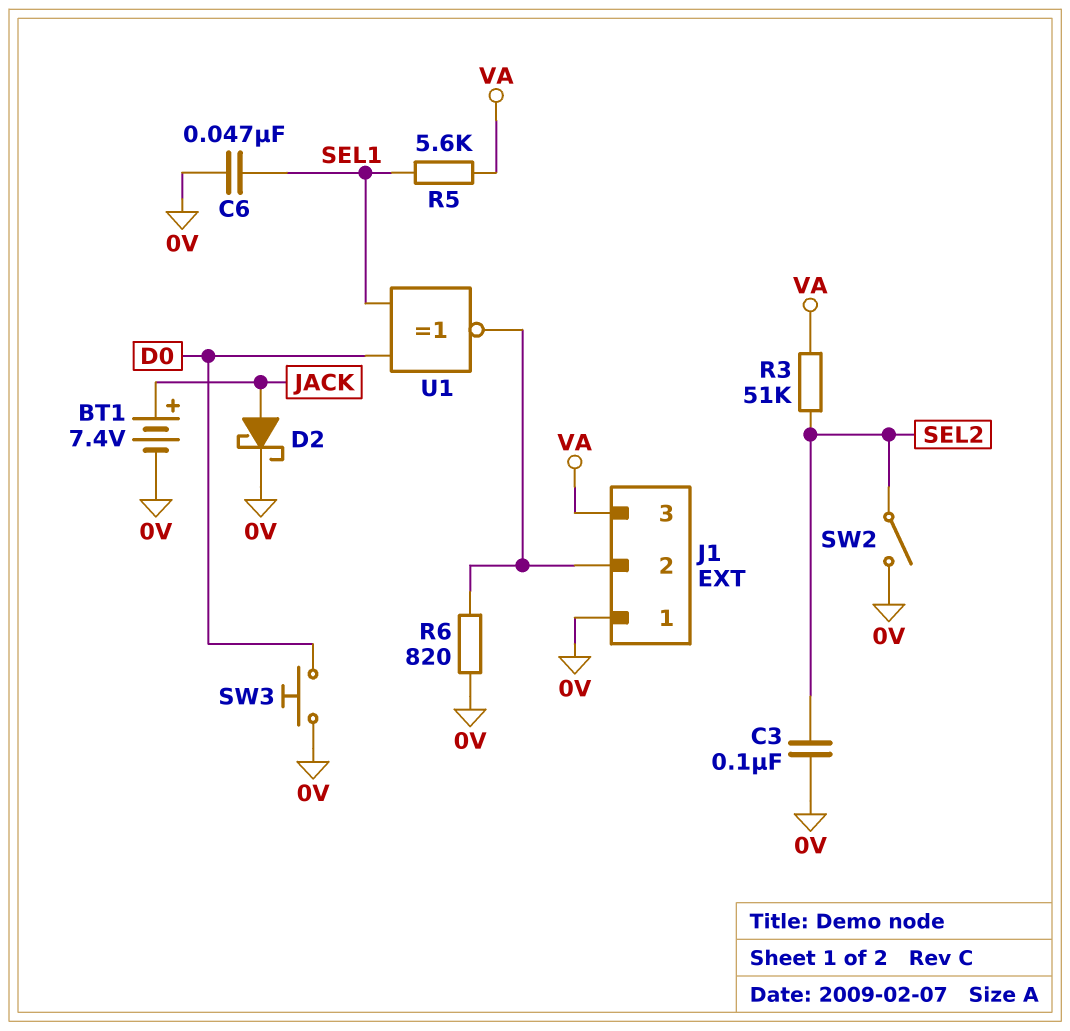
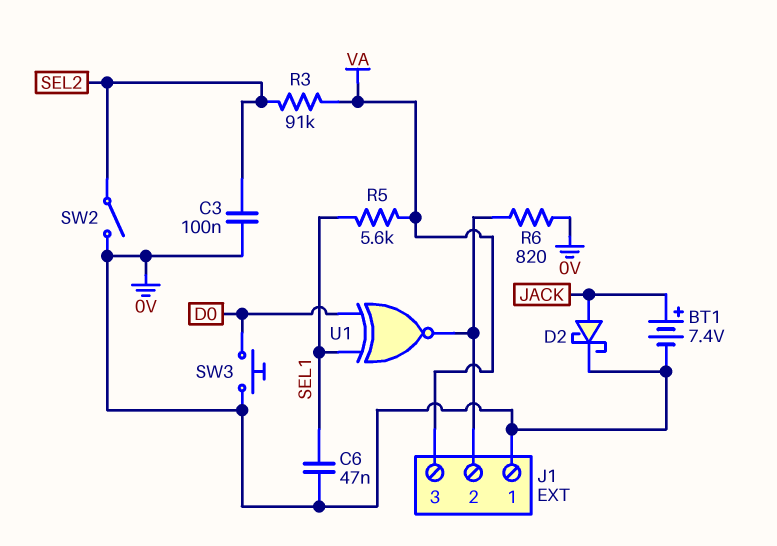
R3: 51k (SEL2, VA) -> 91k (SEL2, VA)

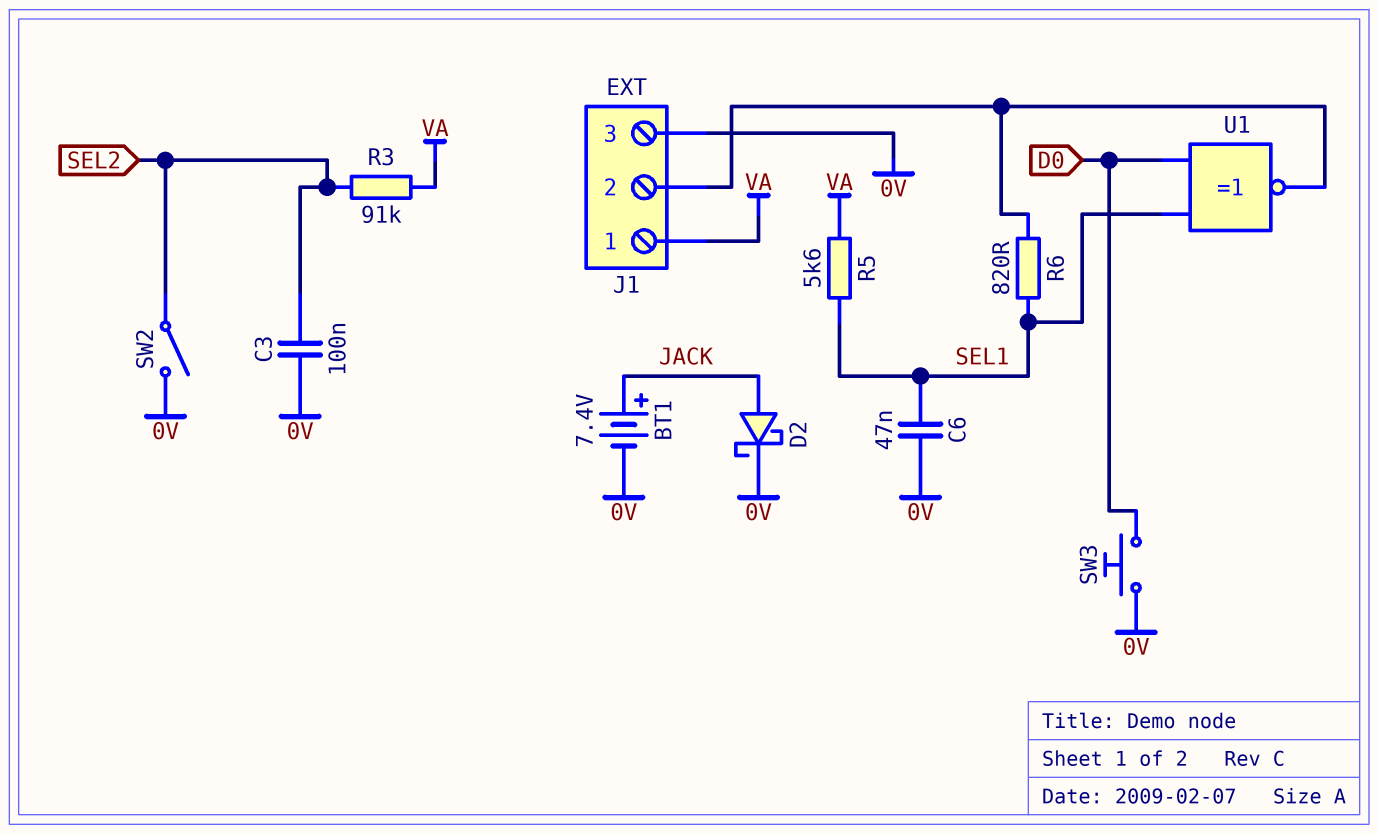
J1 pin 1: 0V -> VA
J1 pin 3: VA -> 0V
R6: 820 (0V, J1/2) -> 820 (J1/2, SEL1)

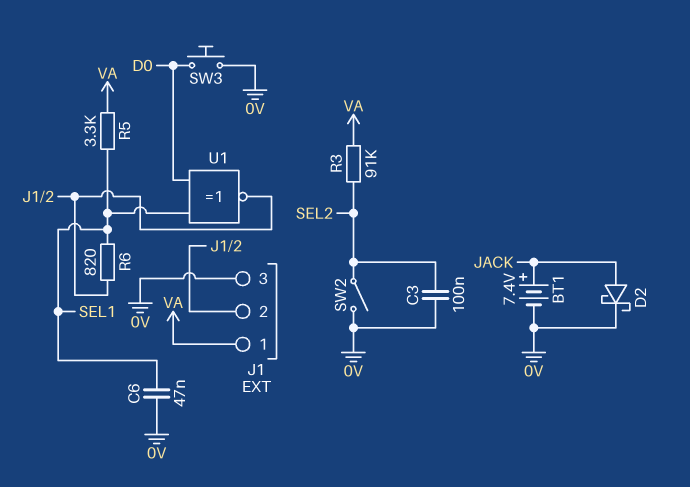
R5: 5.6k (SEL1, VA) -> 3.3k (SEL1, VA)

